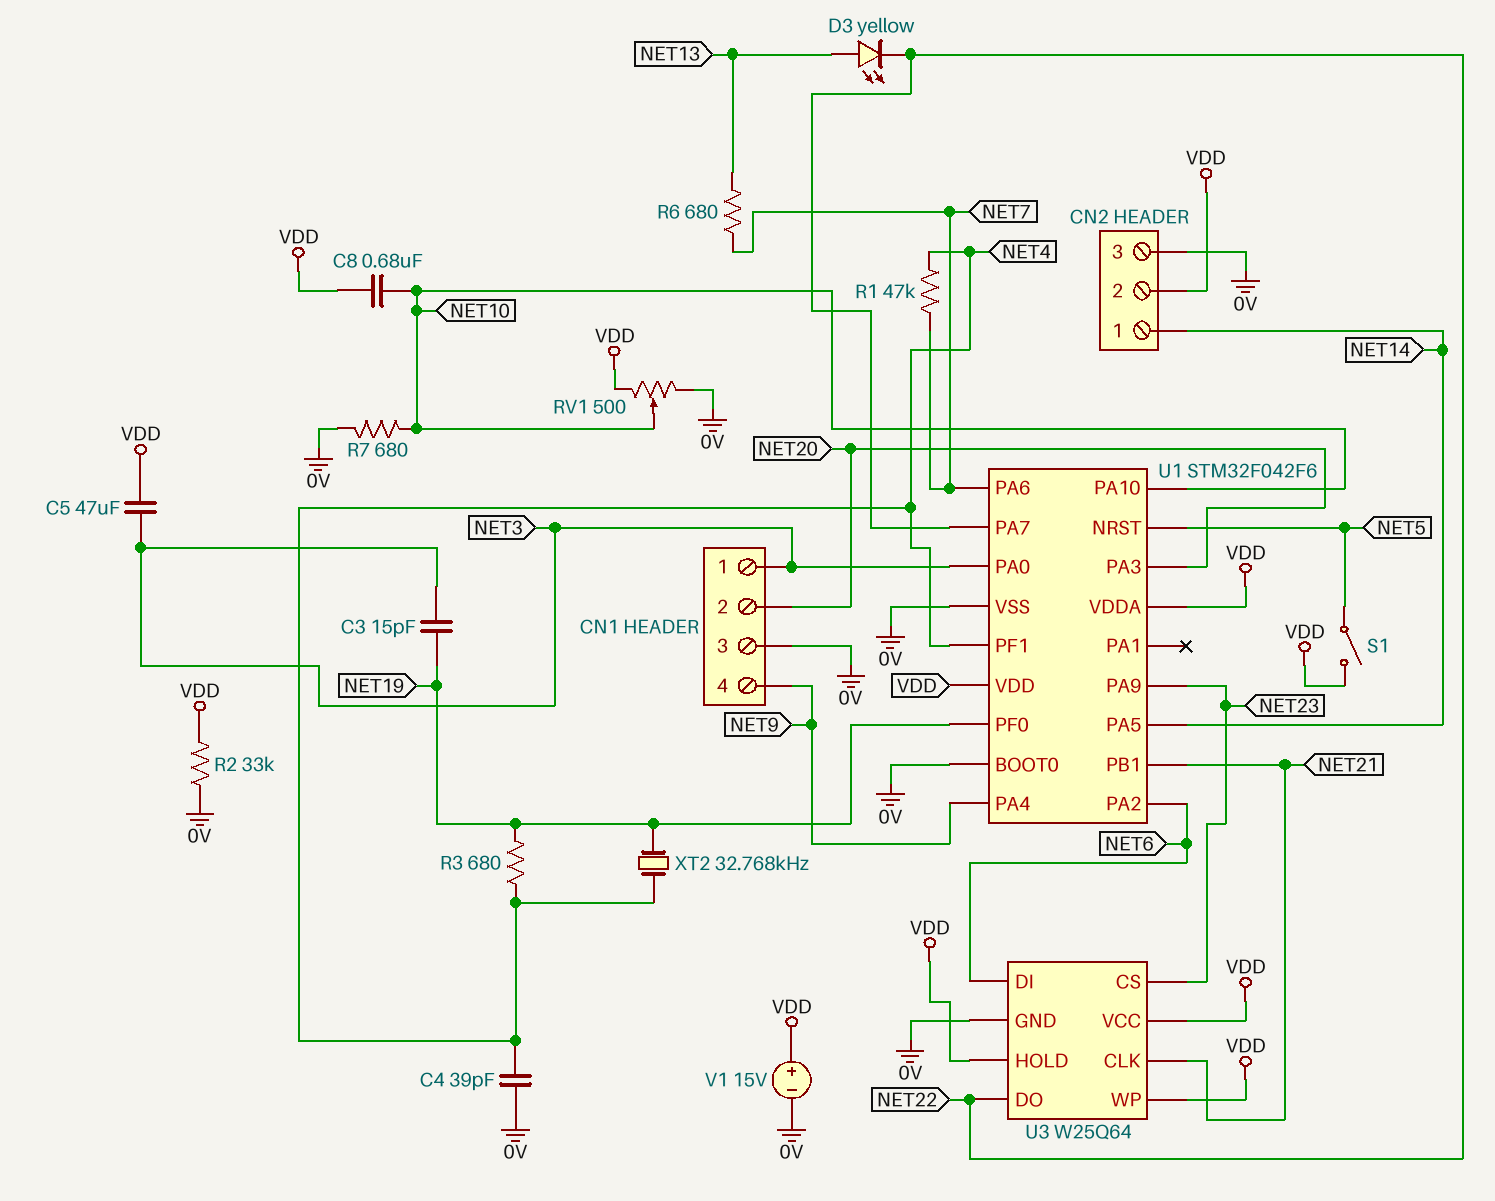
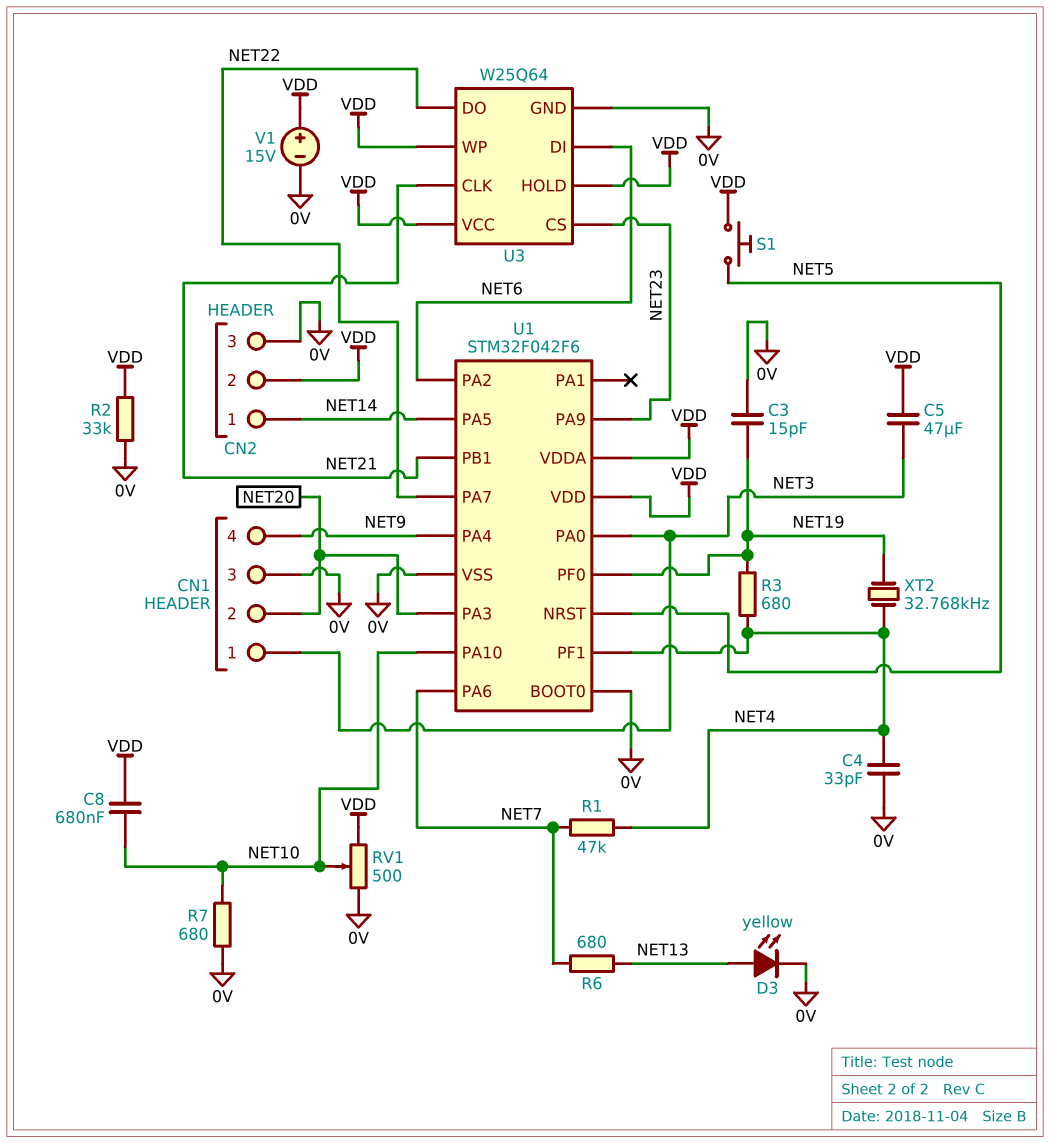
C3: 15pF (NET3, NET19) -> 15pF (0V, NET19)
C4: 39pF (0V, NET4) -> 33pF (0V, NET4)
D3: LED yellow (A NET13, K NET22) -> LED yellow (A NET13, K 0V)
S1: switch (NET5, VDD) -> button (NET5, VDD)

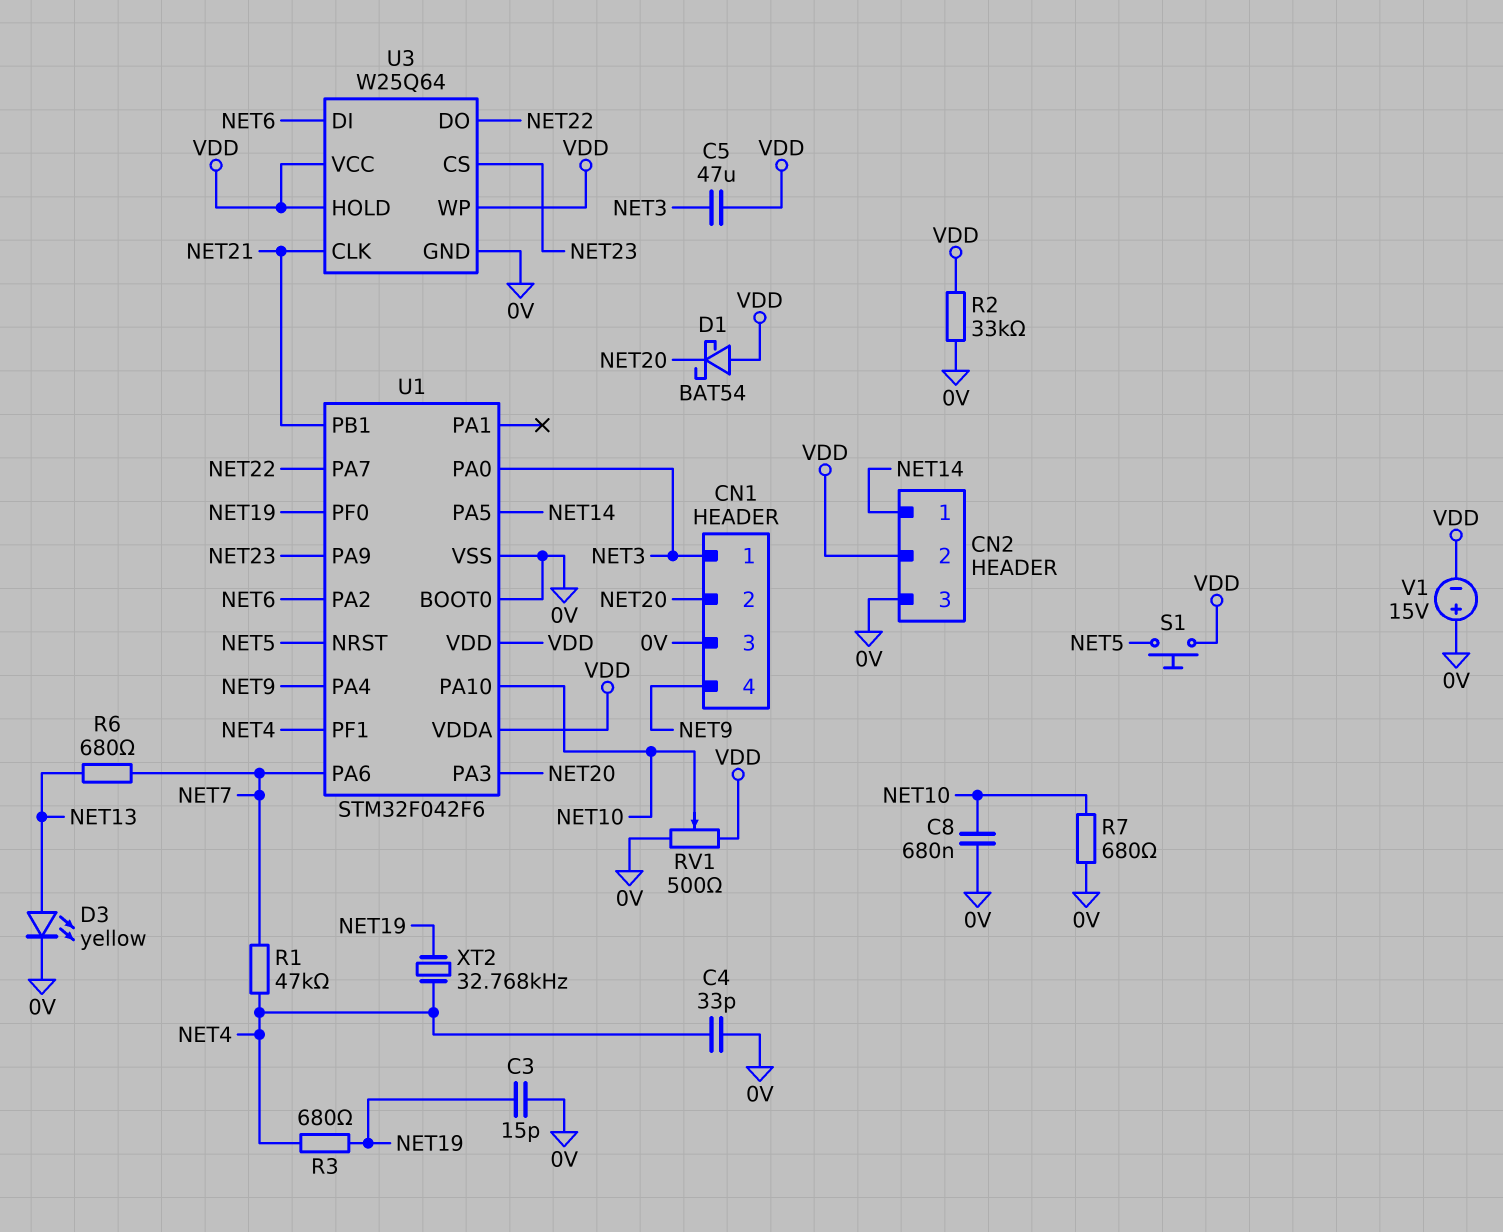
C8: 680nF (NET10, VDD) -> 680nF (0V, NET10)
D1: none -> schottky BAT54 (A VDD, K NET20)
V1: 15V (plus VDD, minus 0V) -> 15V (plus 0V, minus VDD)

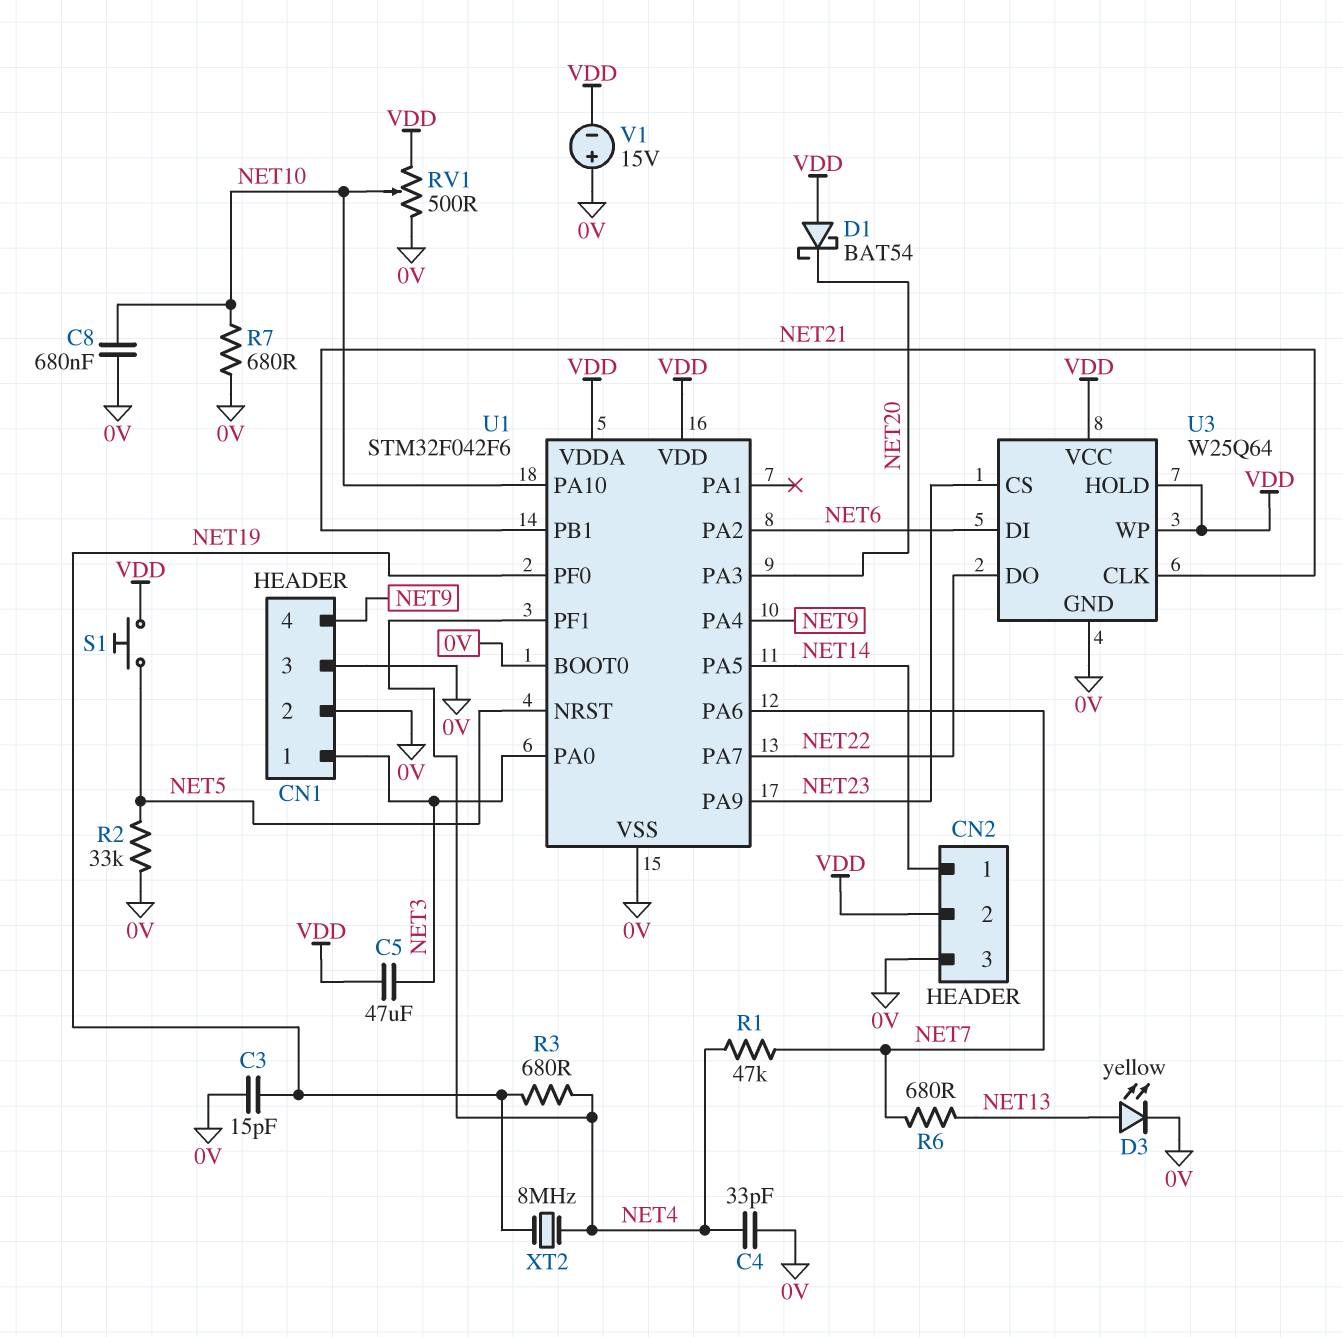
CN1 pin 2: NET20 -> 0V
R2: 33k (0V, VDD) -> 33k (0V, NET5)
XT2: 32.768kHz (NET4, NET19) -> 8MHz (NET4, NET19)

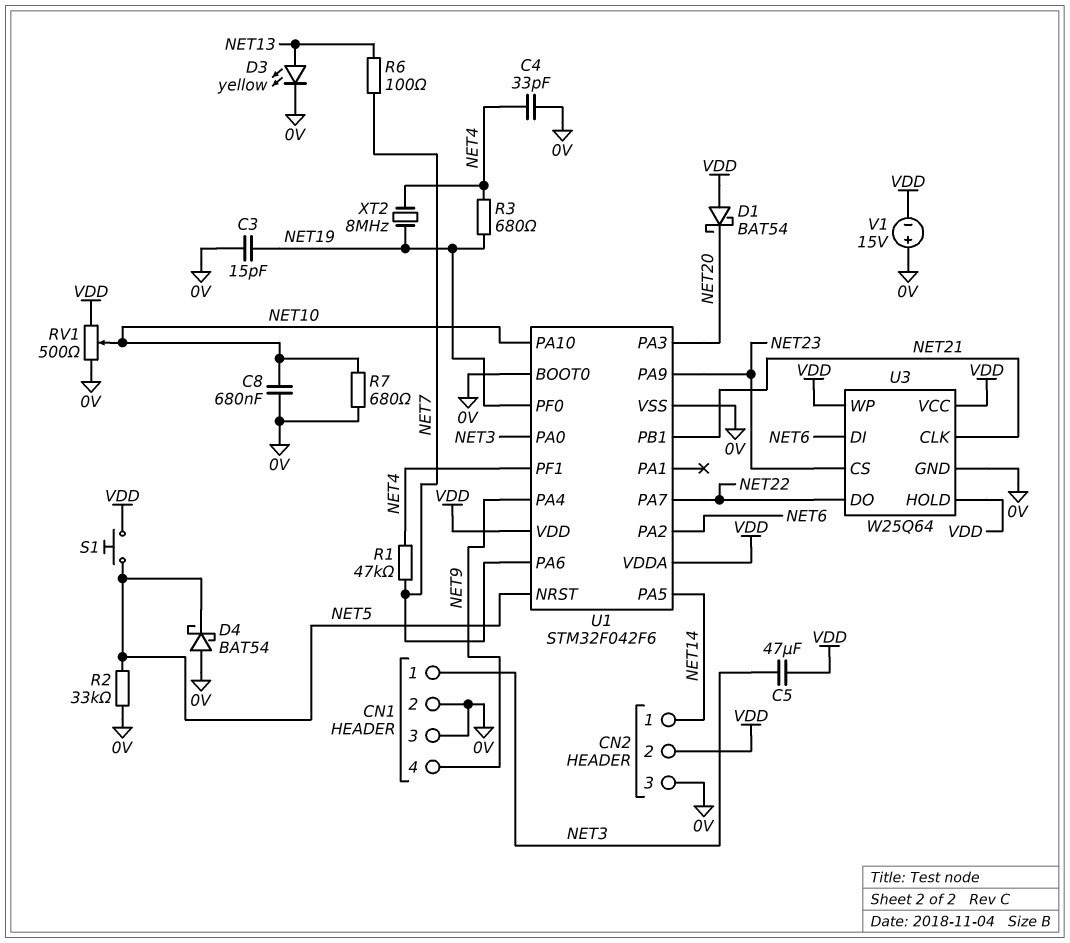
D4: none -> schottky BAT54 (A 0V, K NET5)
R6: 680 (NET7, NET13) -> 100 (NET7, NET13)

